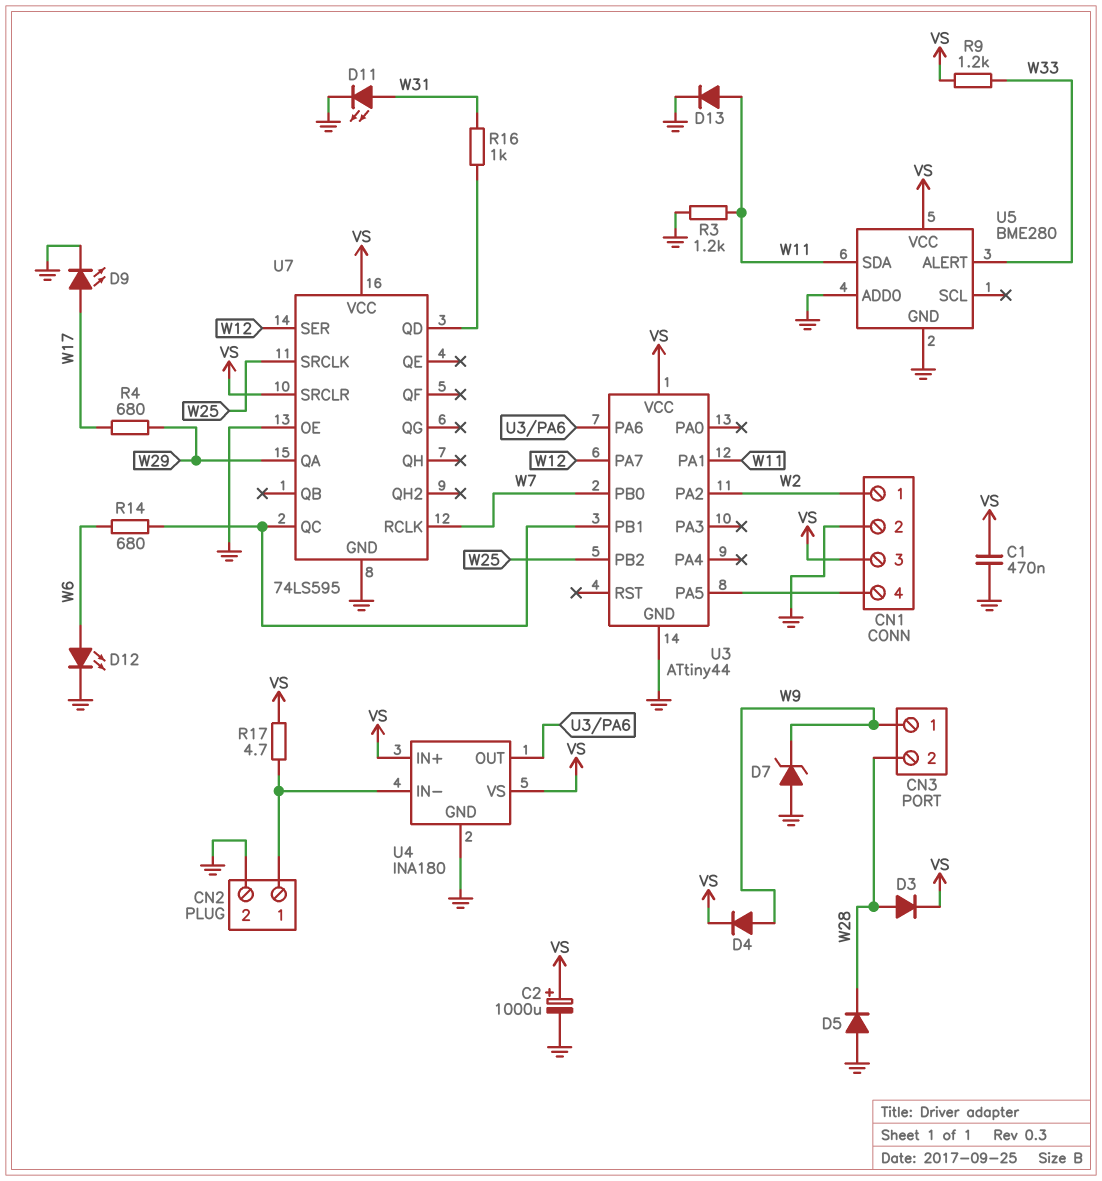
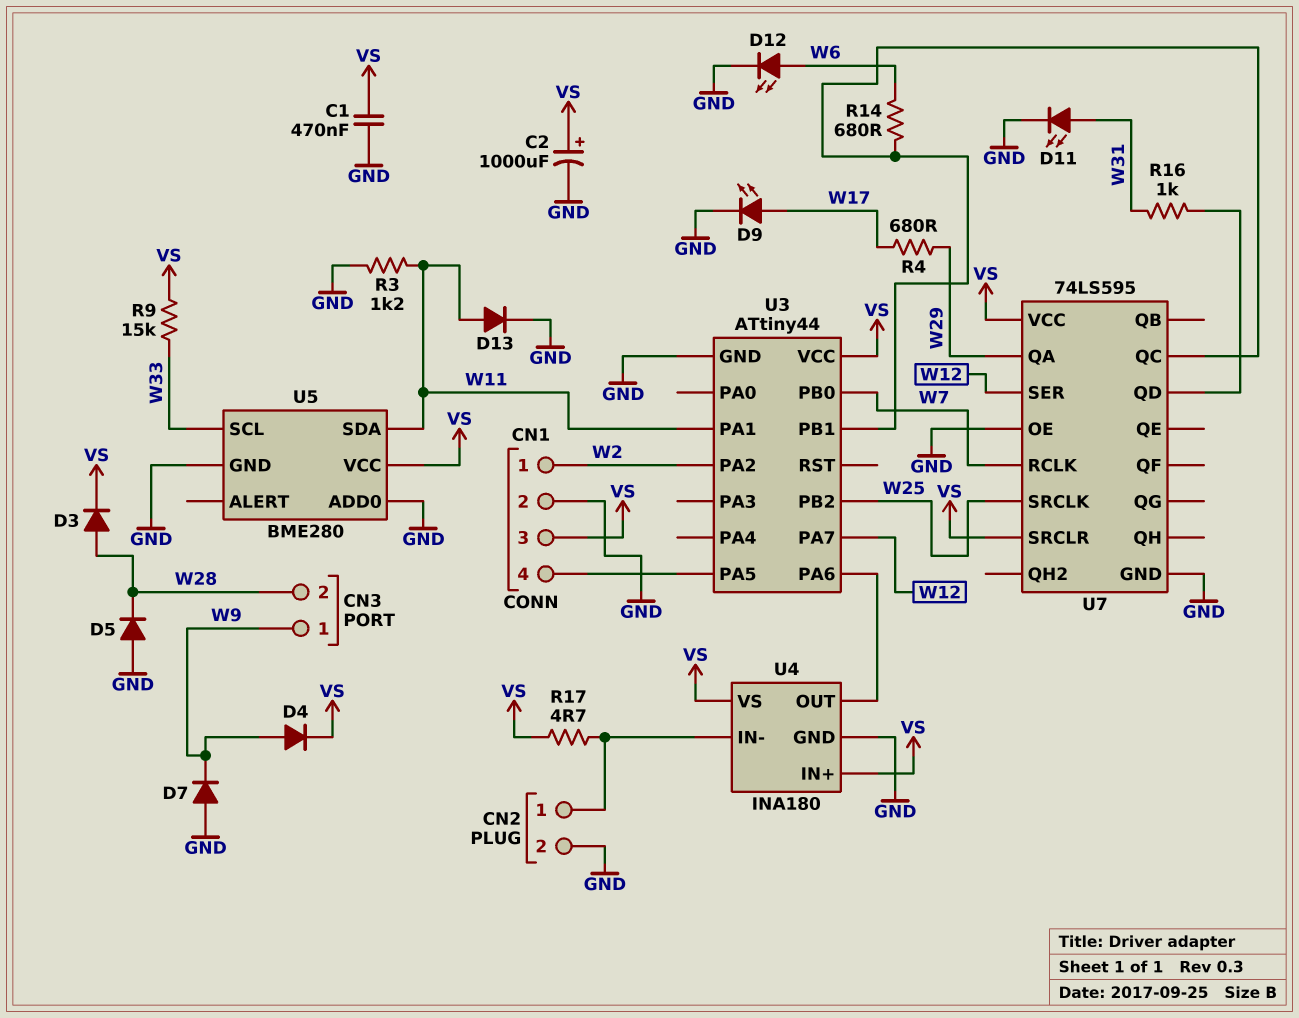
D7: zener (A GND, K W9) -> diode (A GND, K W9)
R9: 1.2k (VS, W33) -> 15k (VS, W33)
U5 pin ALERT: W33 -> none
U5 pin SCL: none -> W33

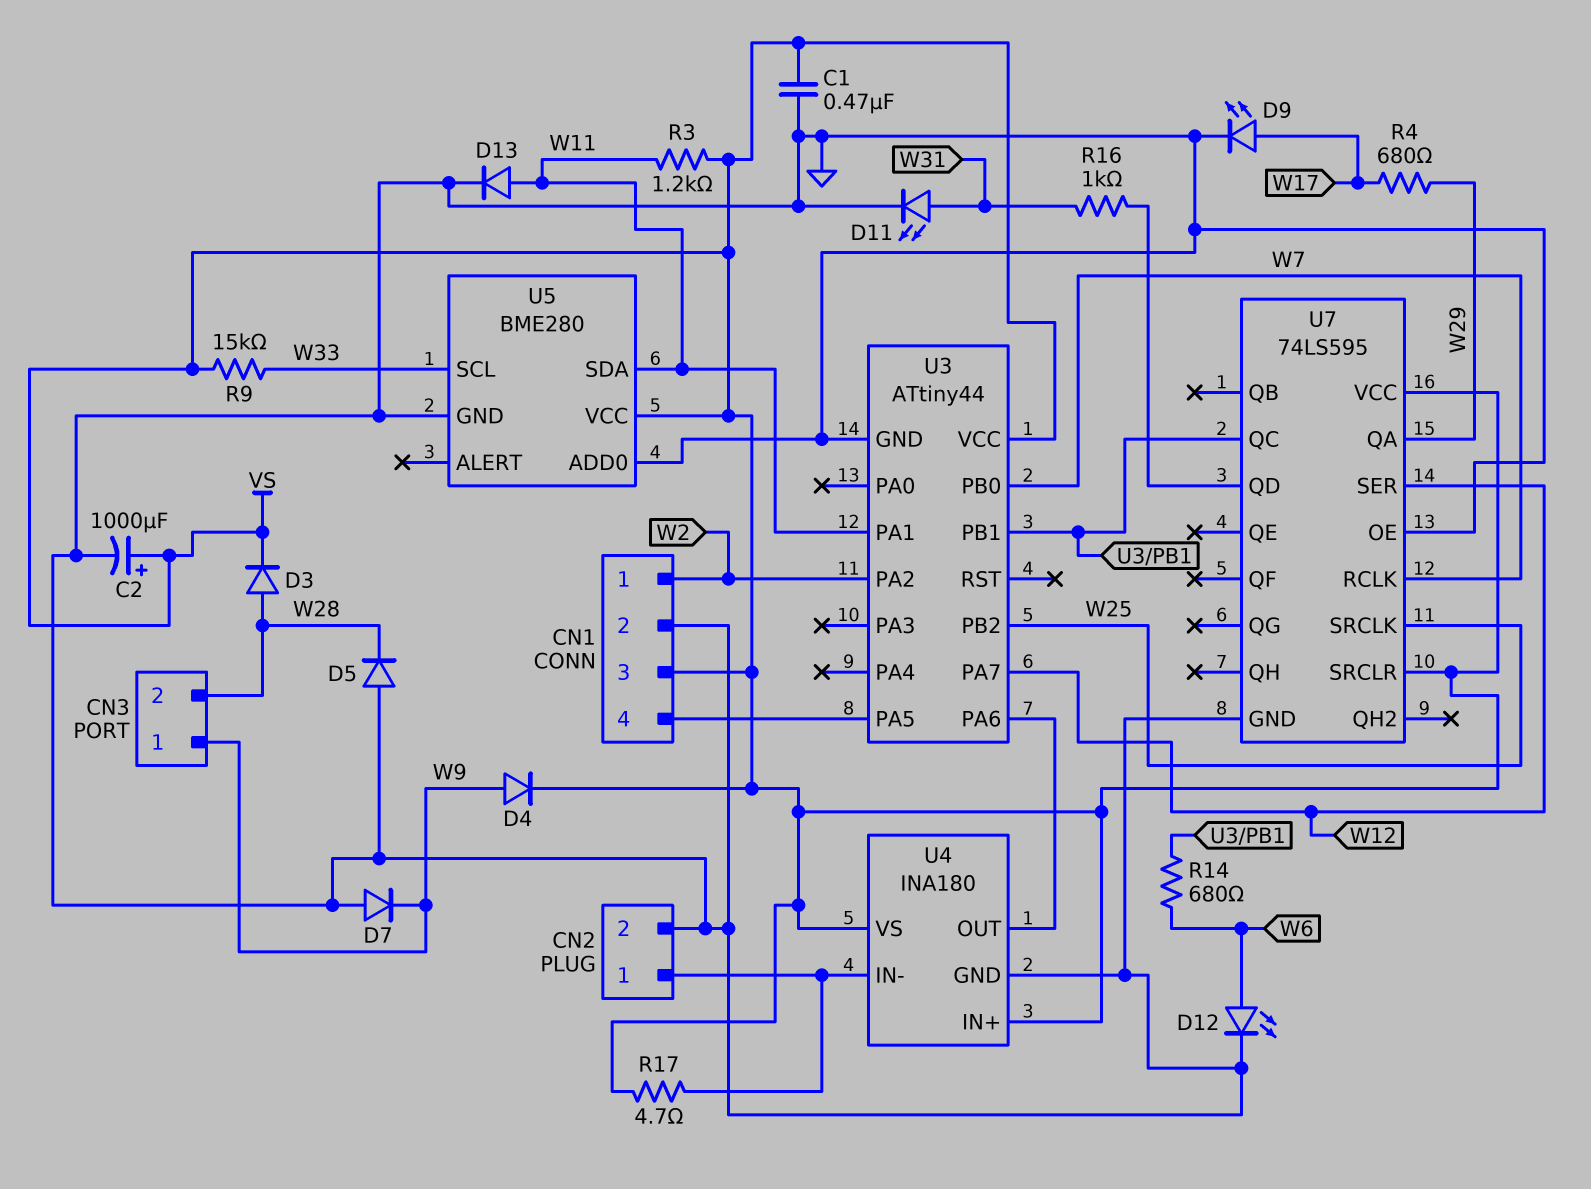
R3: 1.2k (GND, W11) -> 1.2k (VS, W11)

